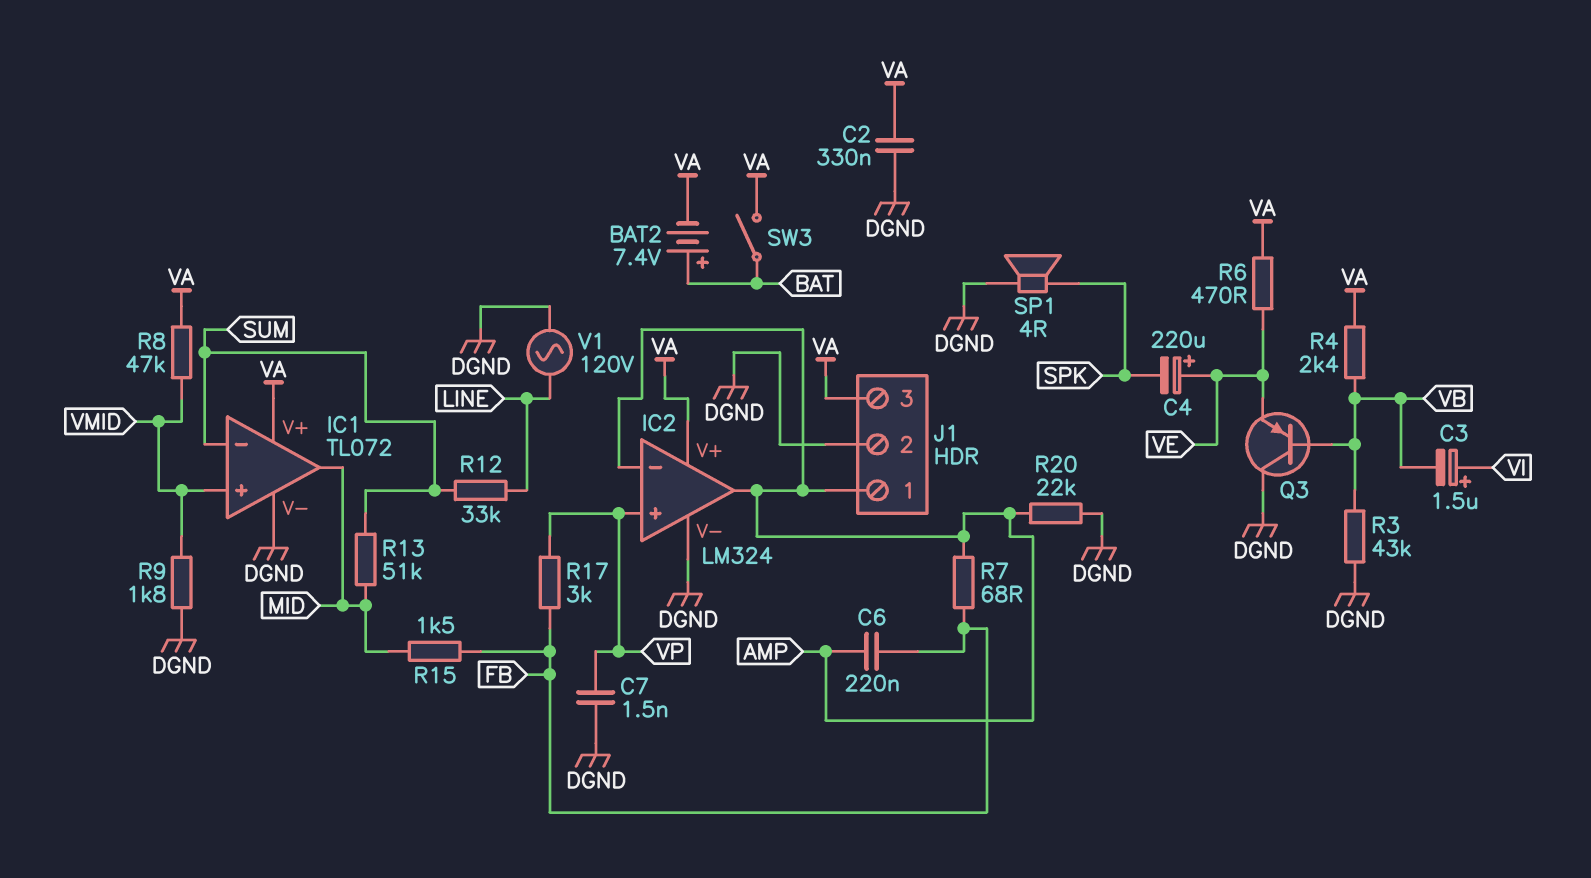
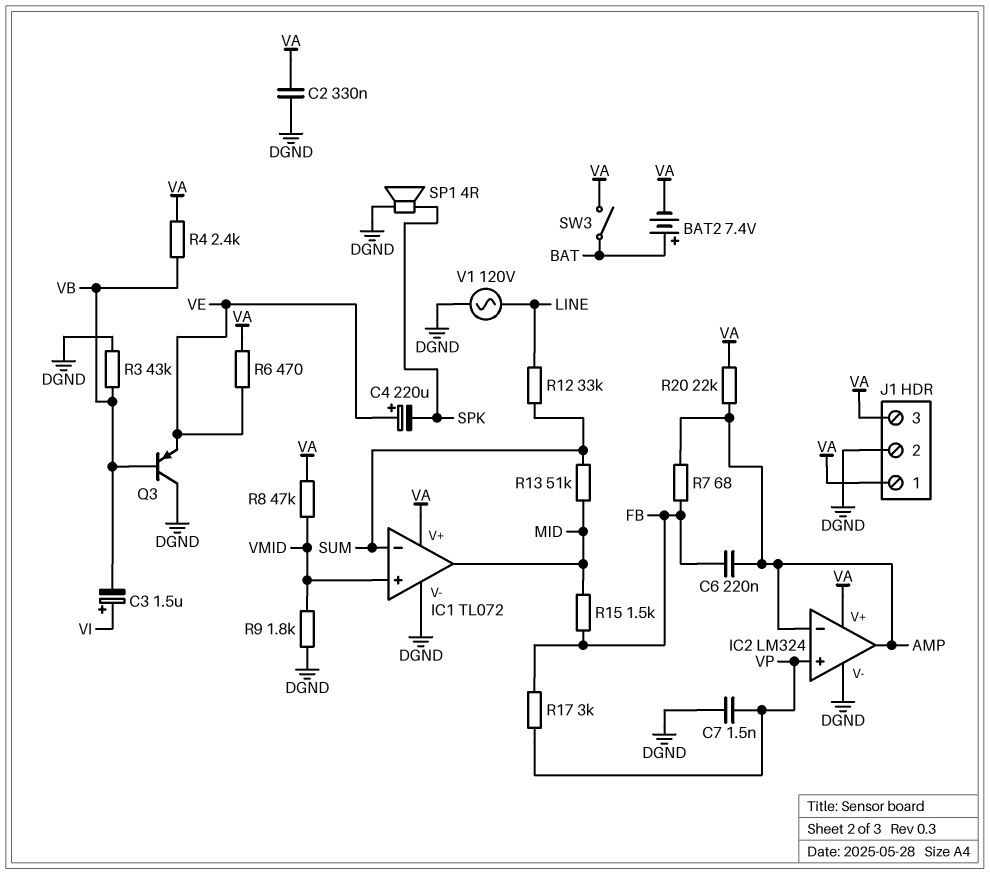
J1 pin 1: AMP -> VA
R20: 22k (AMP, DGND) -> 22k (AMP, VA)

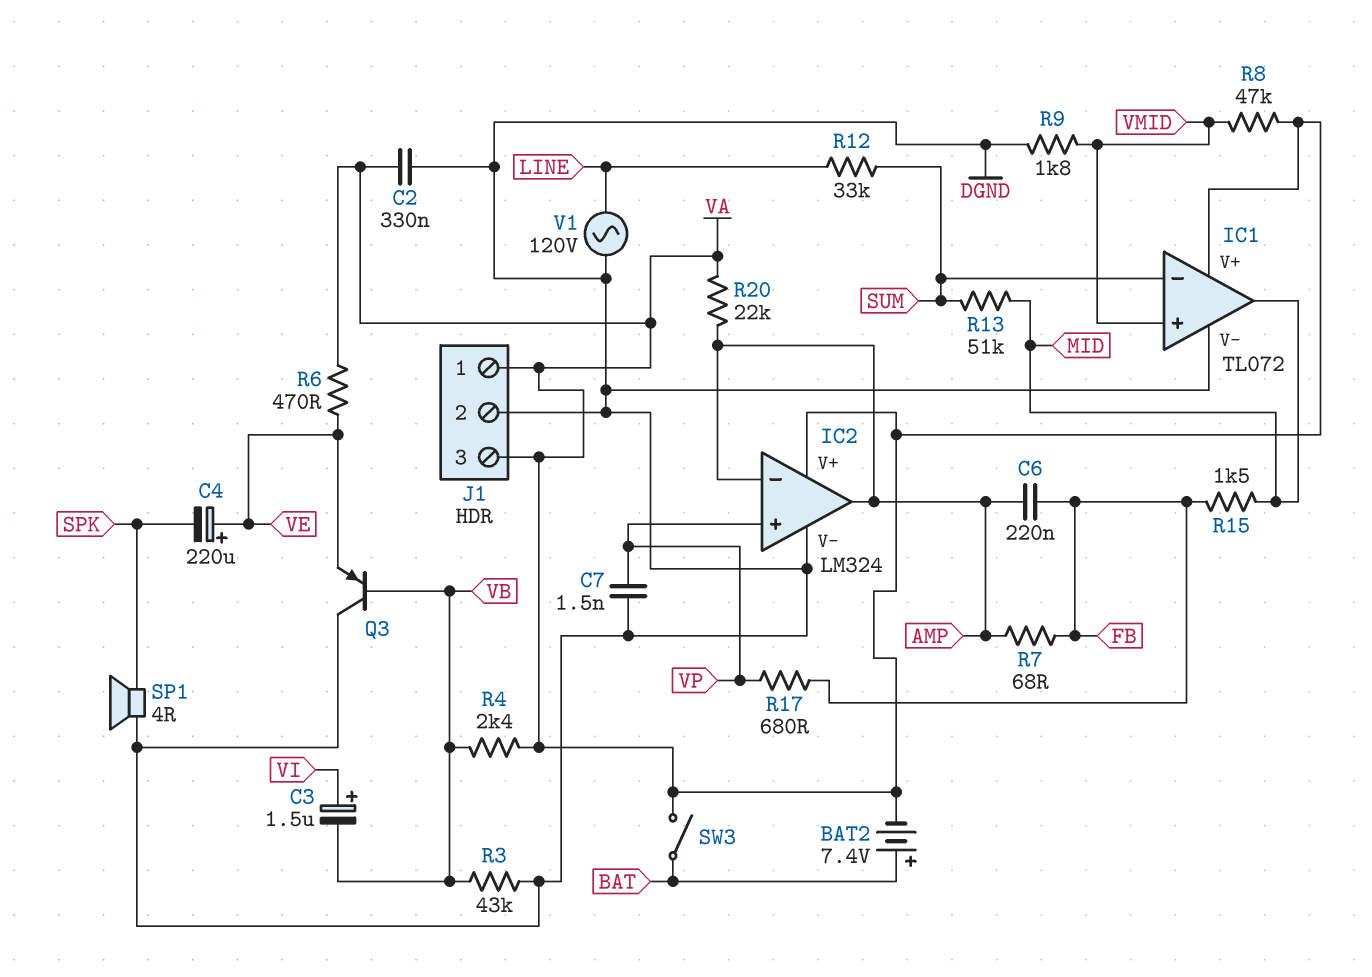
R17: 3k (FB, VP) -> 680 (FB, VP)

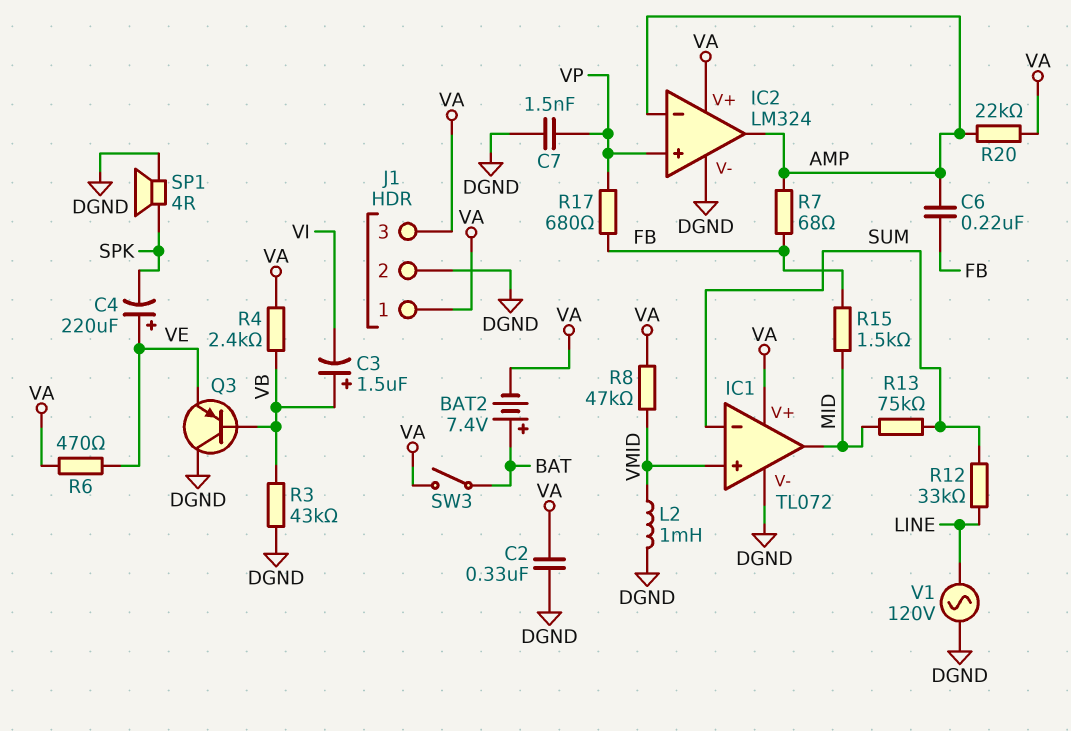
C3: 1.5uF (plus VI, minus VB) -> 1.5uF (plus VB, minus VI)
L2: none -> 1mH (DGND, VMID)
R9: 1.8k (DGND, VMID) -> none
R13: 51k (MID, SUM) -> 75k (MID, SUM)

